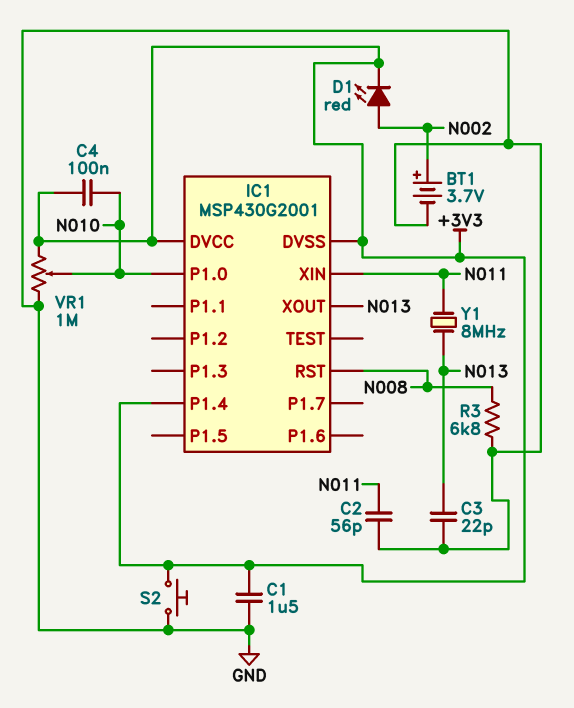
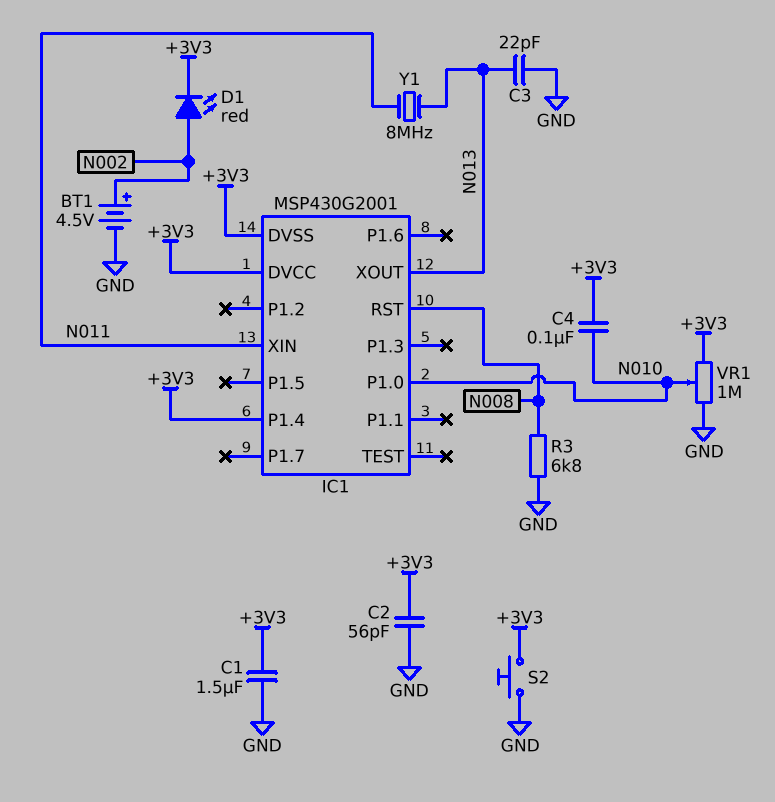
BT1: 3.7V (plus N002, minus GND) -> 4.5V (plus N002, minus GND)
C2: 56pF (GND, N011) -> 56pF (+3V3, GND)

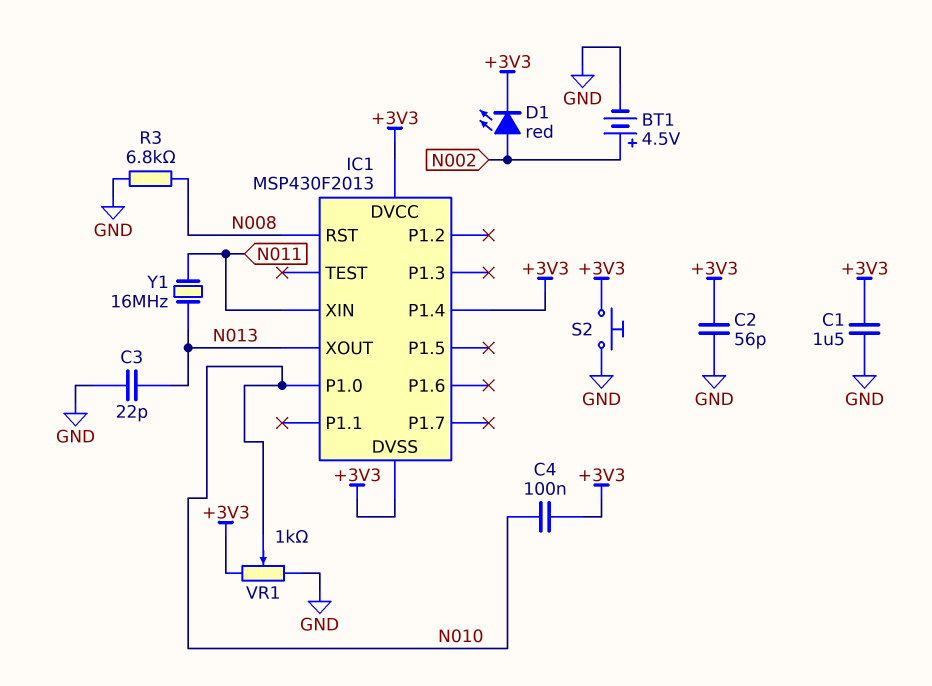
IC1: MSP430G2001 -> MSP430F2013
VR1: 1M (+3V3, GND, wiper N010) -> 1k (+3V3, GND, wiper N010)
Y1: 8MHz (N011, N013) -> 16MHz (N011, N013)

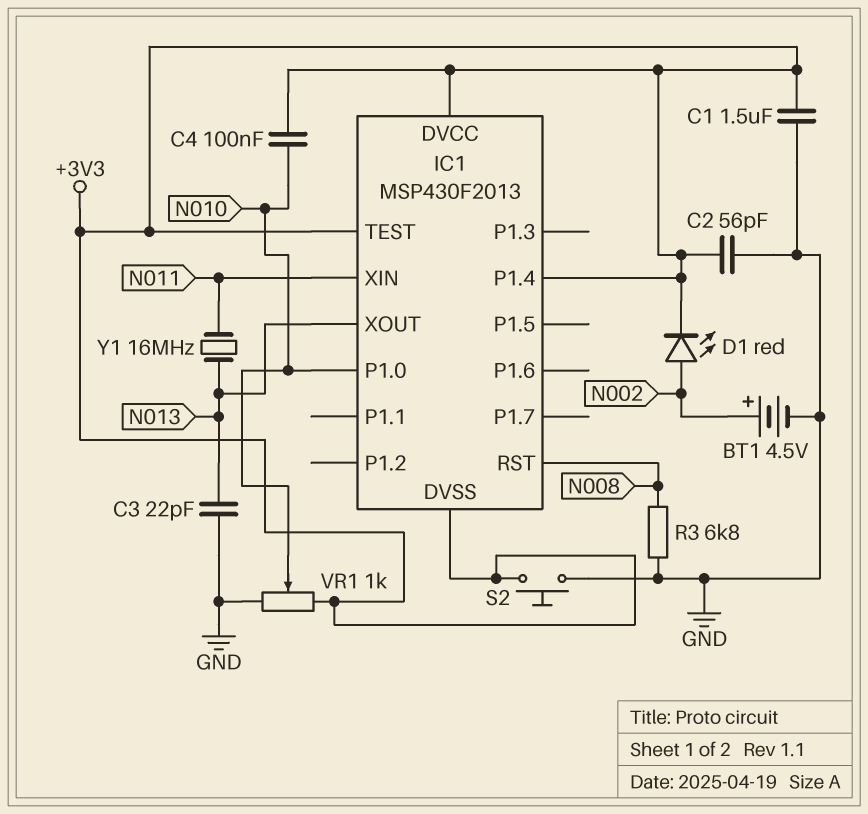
IC1 pin TEST: none -> +3V3

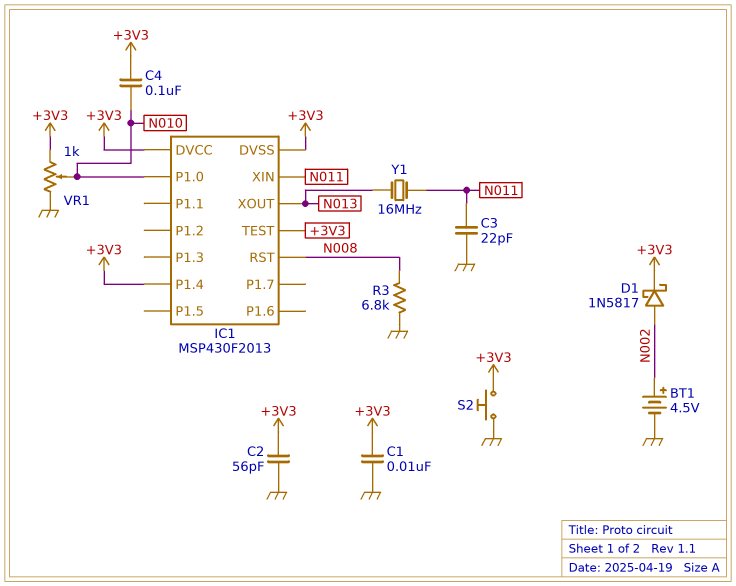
C1: 1.5uF (+3V3, GND) -> 10nF (+3V3, GND)
C3: 22pF (GND, N013) -> 22pF (GND, N011)
D1: LED red (A N002, K +3V3) -> schottky 1N5817 (A N002, K +3V3)

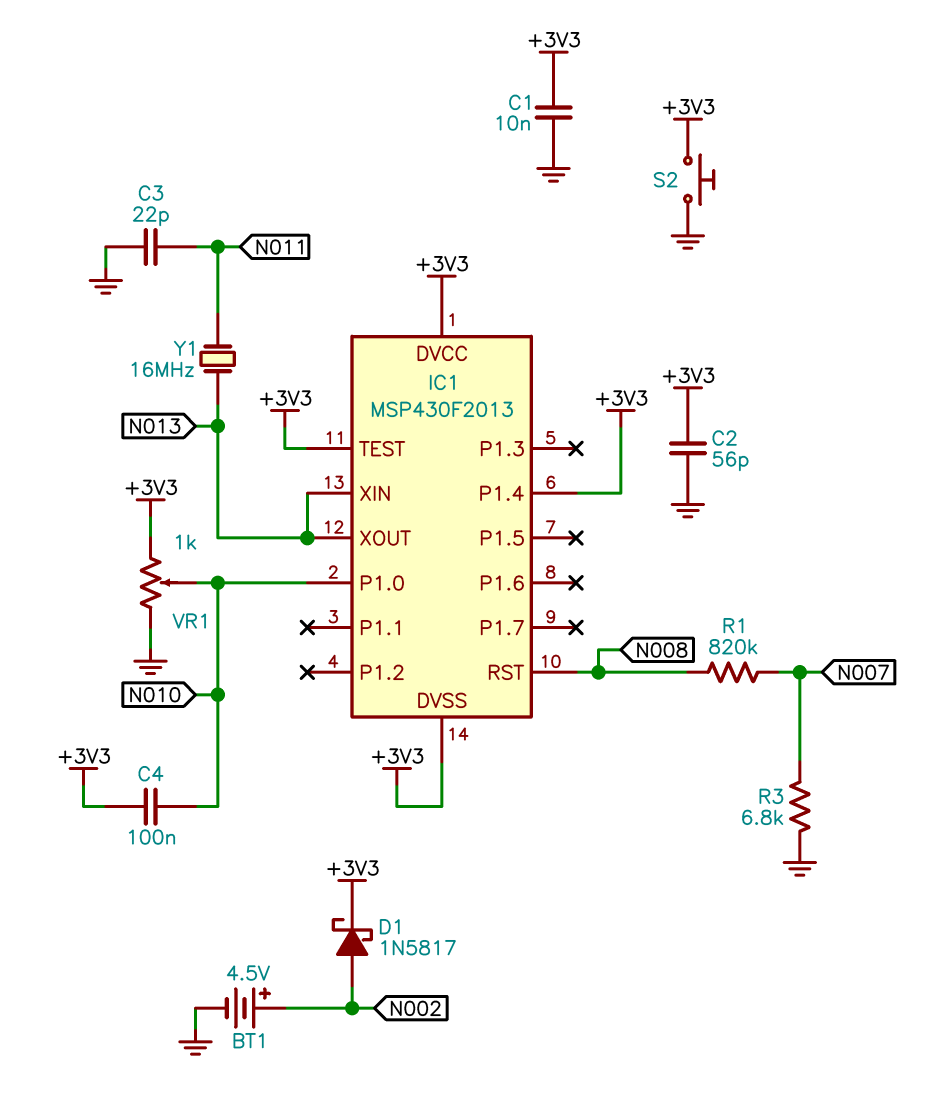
IC1 pin XIN: N011 -> N013
R1: none -> 820k (N007, N008)
R3: 6.8k (GND, N008) -> 6.8k (GND, N007)

